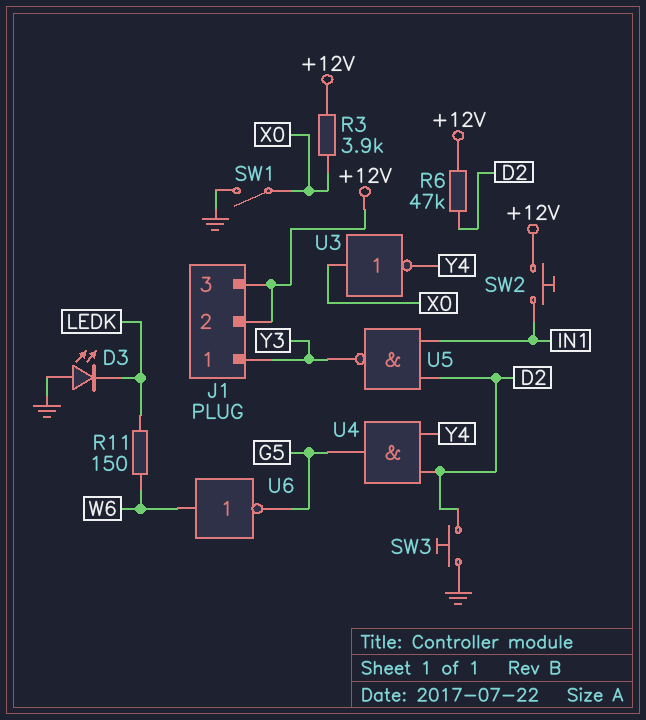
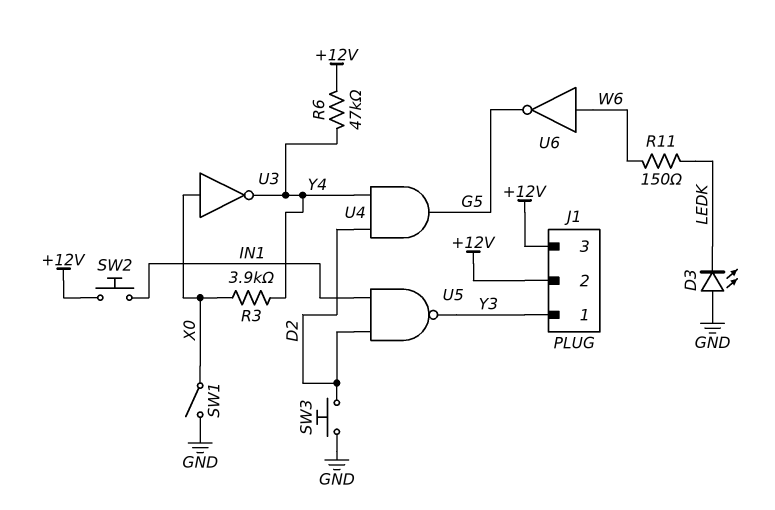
R3: 3.9k (+12V, X0) -> 3.9k (X0, Y4)
R6: 47k (+12V, D2) -> 47k (+12V, Y4)

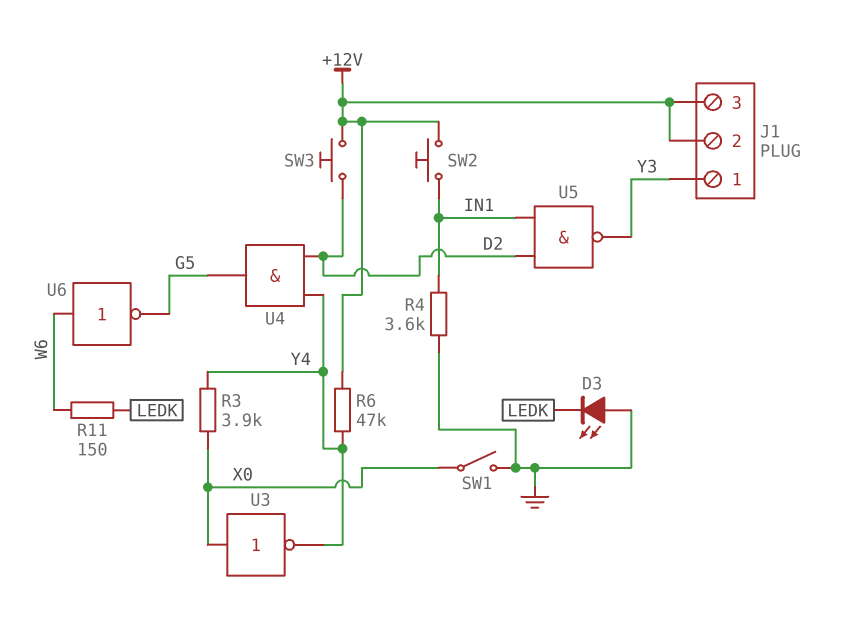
R4: none -> 3.6k (GND, IN1)
SW3: button (D2, GND) -> button (+12V, D2)

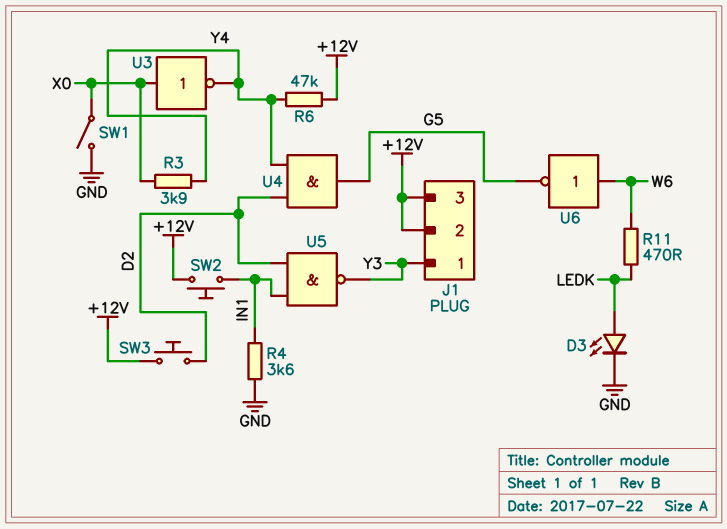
D3: LED (A GND, K LEDK) -> LED (A LEDK, K GND)
R11: 150 (LEDK, W6) -> 470 (LEDK, W6)

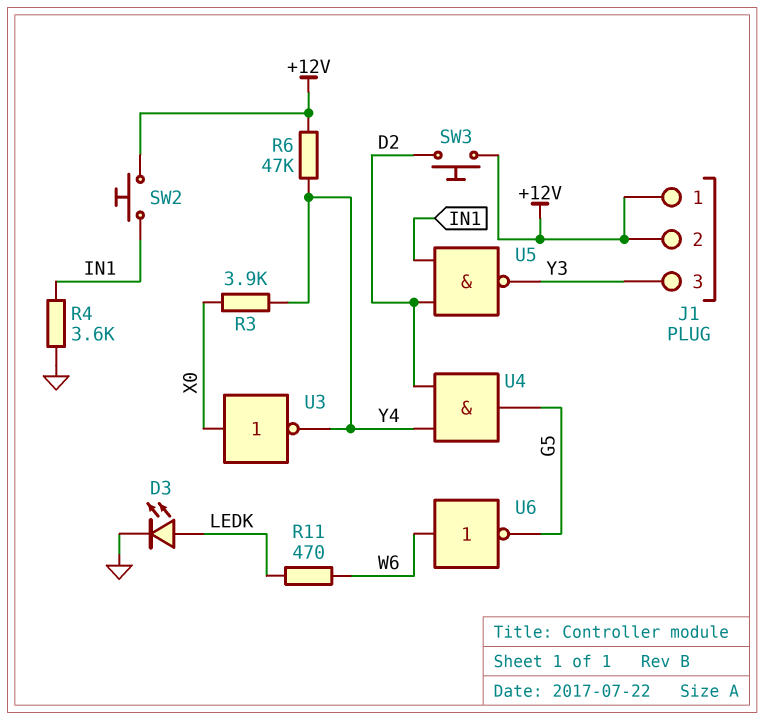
J1 pin 1: Y3 -> +12V
J1 pin 3: +12V -> Y3
SW1: switch (GND, X0) -> none

